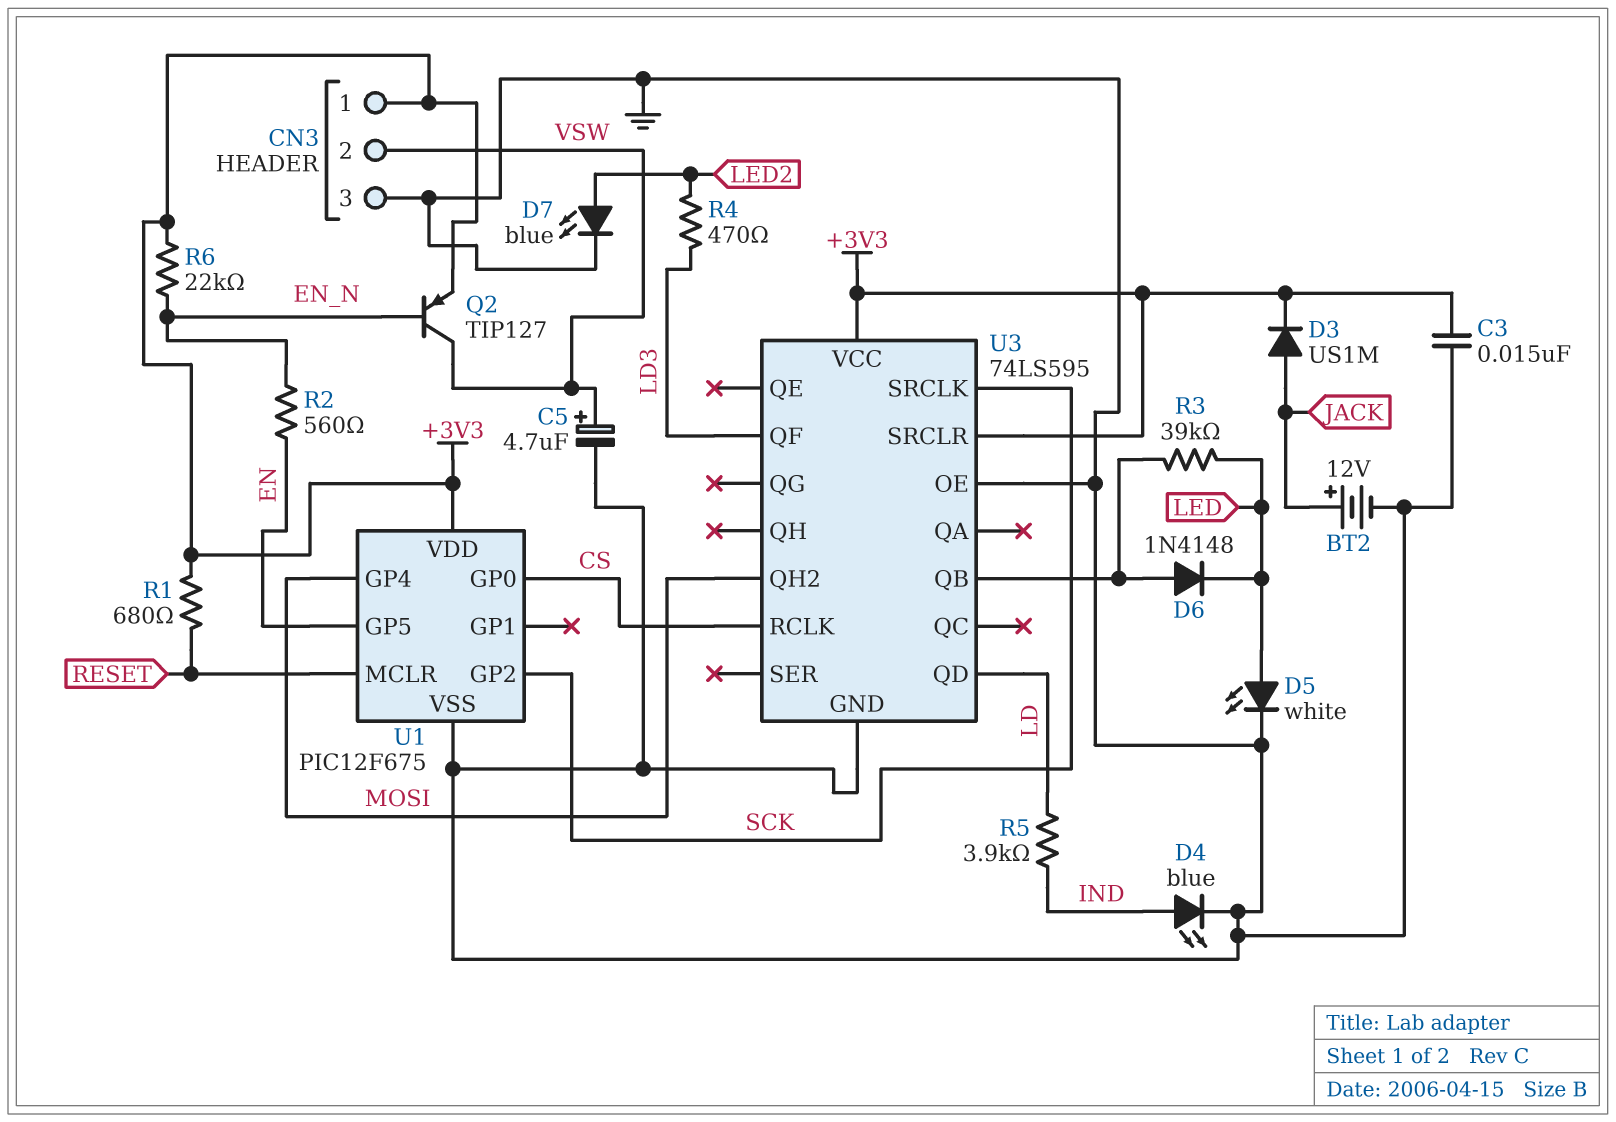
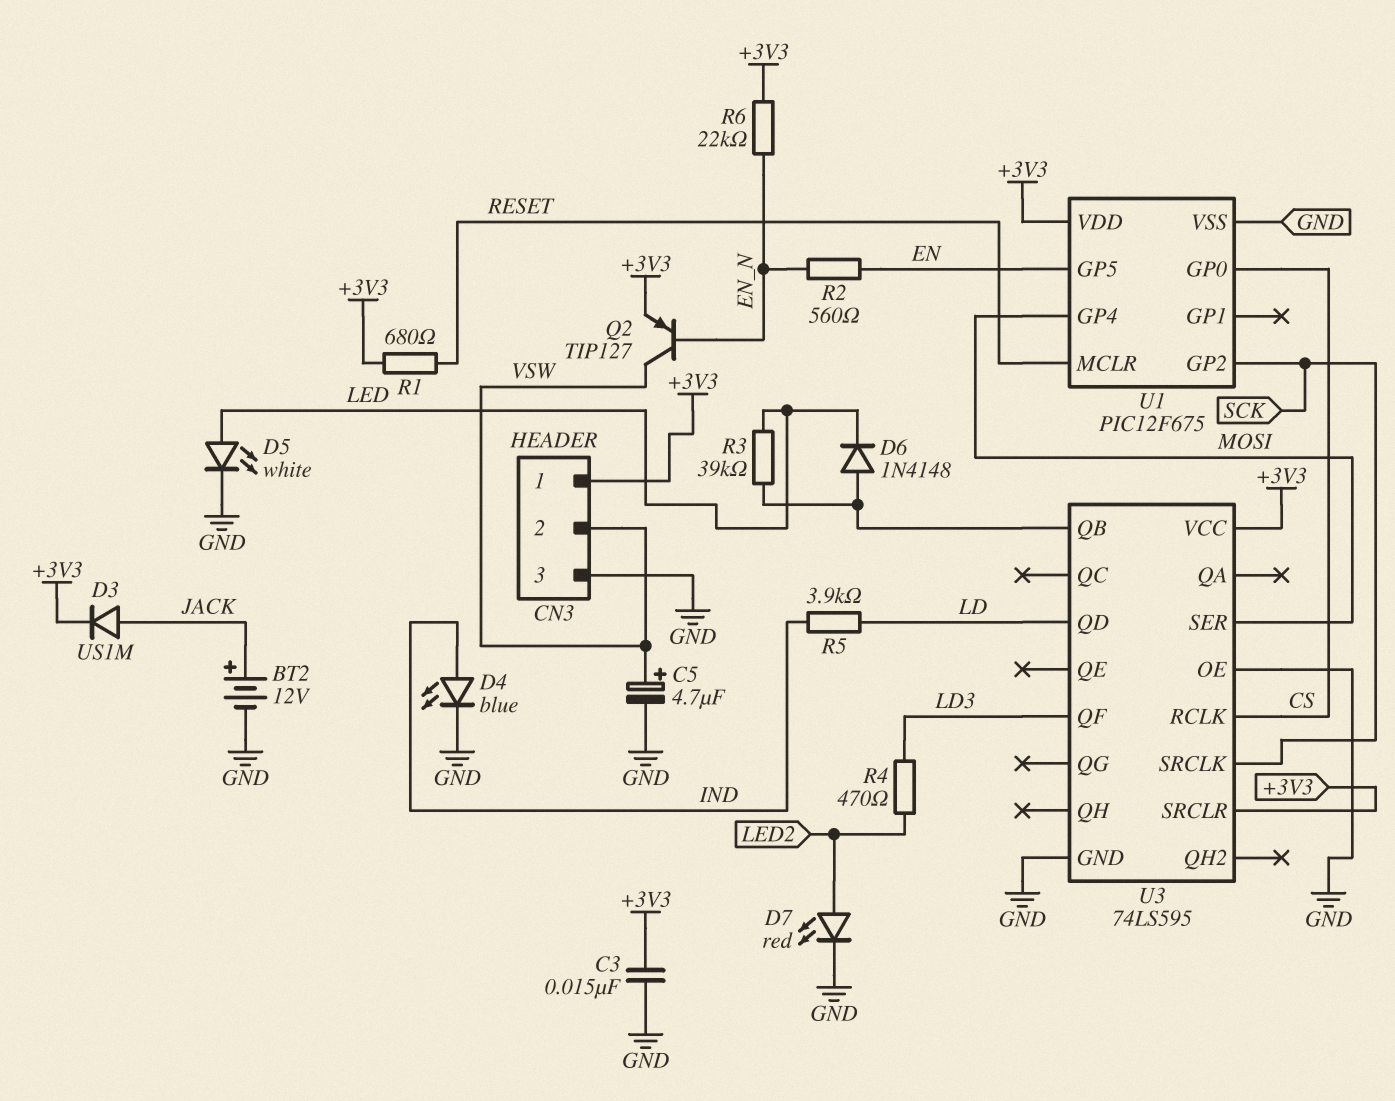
D7: LED blue (A LED2, K GND) -> LED red (A LED2, K GND)
U3 pin QH2: MOSI -> none
U3 pin SER: none -> MOSI

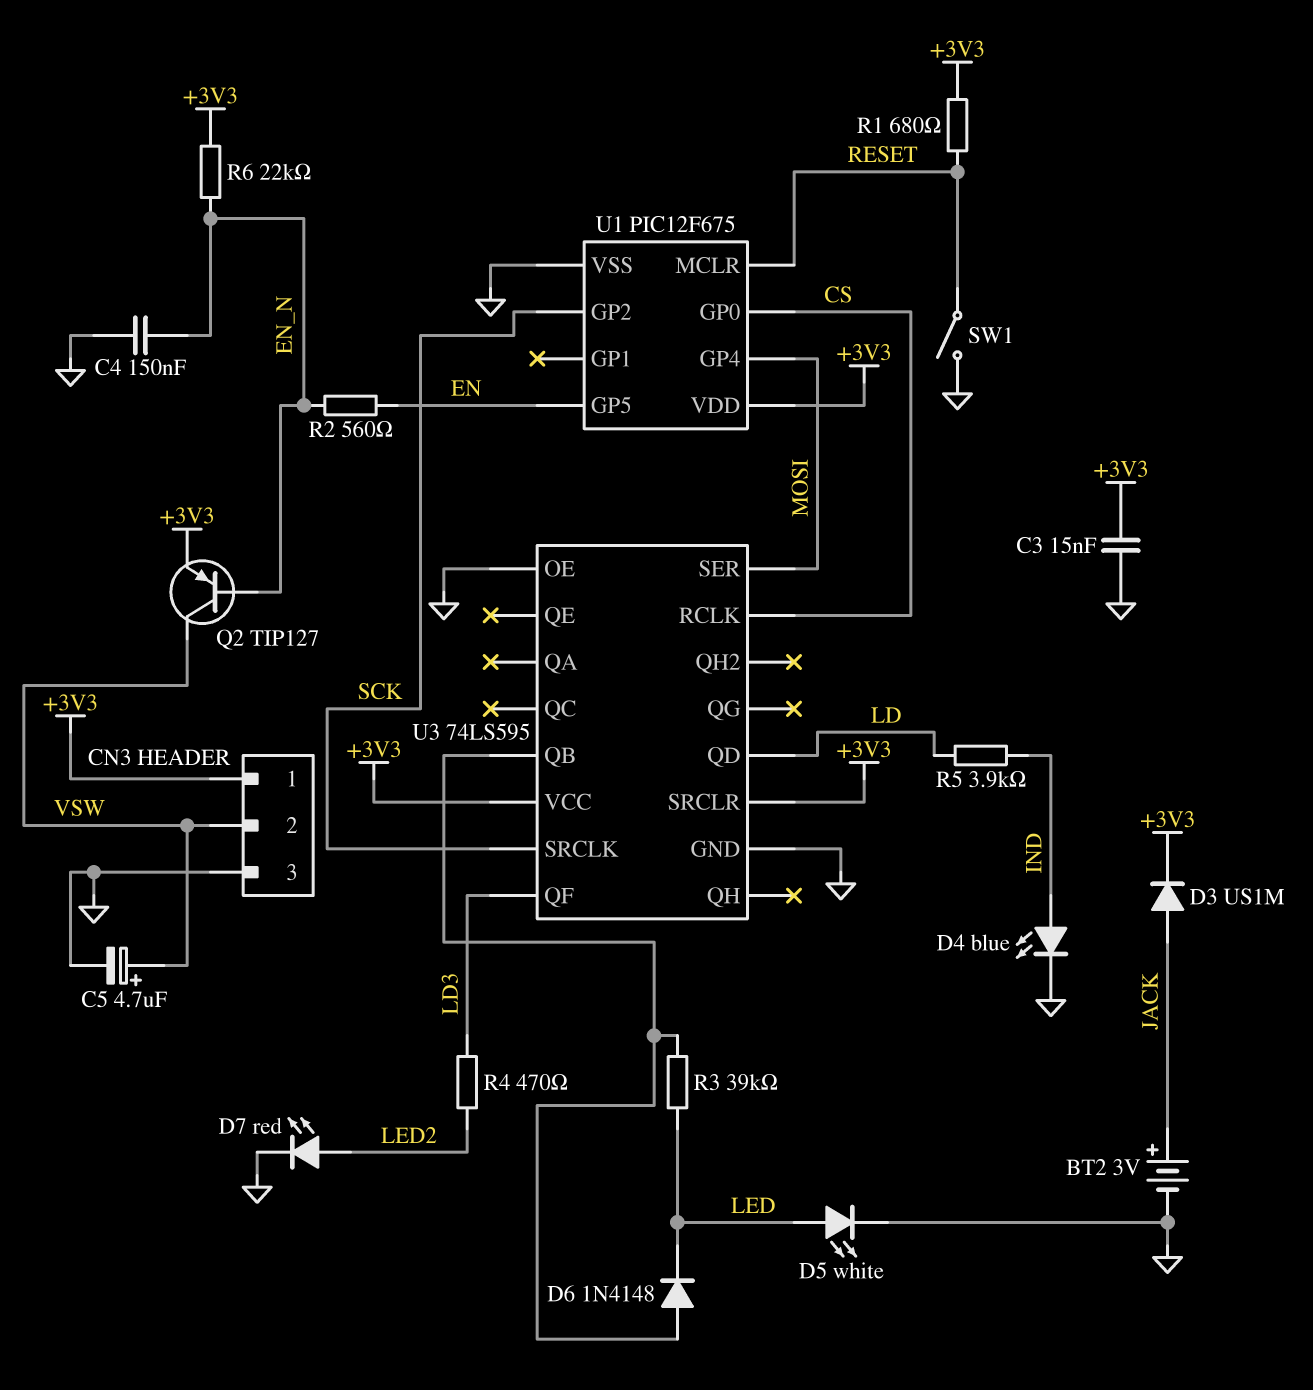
BT2: 12V (plus JACK, minus GND) -> 3V (plus JACK, minus GND)
C4: none -> 150nF (EN_N, GND)
SW1: none -> switch (GND, RESET)

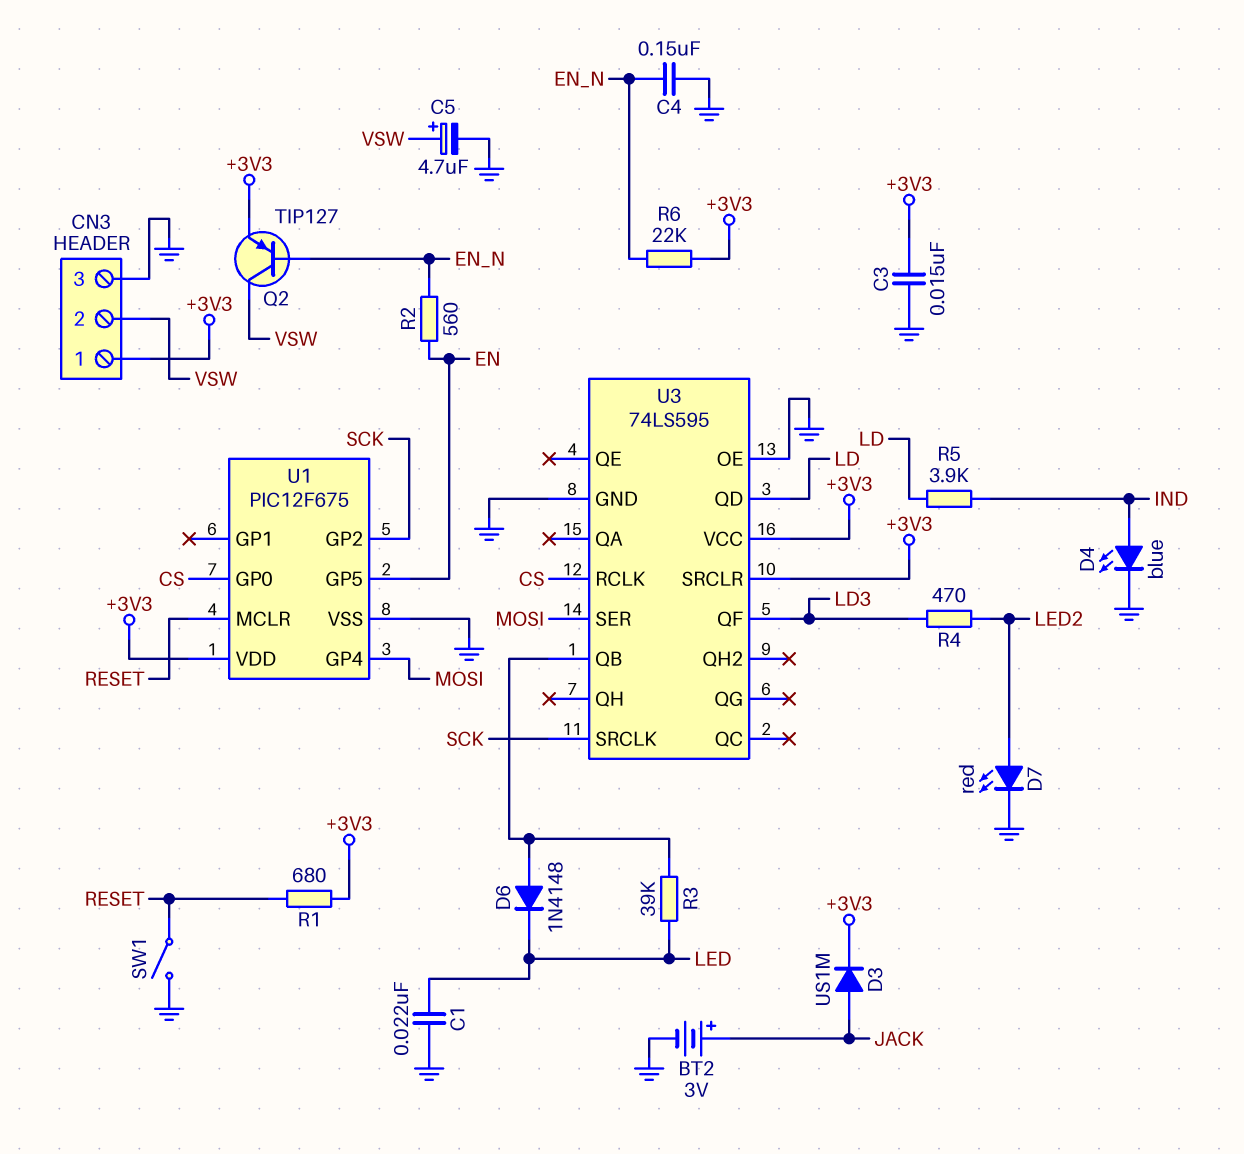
C1: none -> 22nF (GND, LED)
D5: LED white (A LED, K GND) -> none

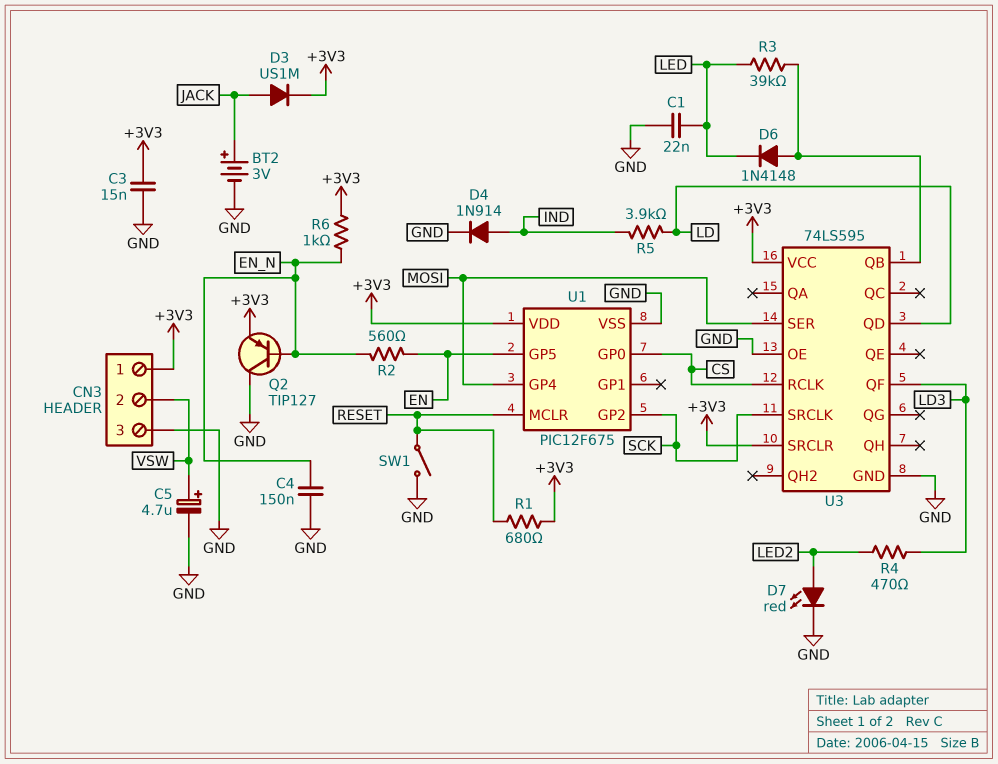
D4: LED blue (A IND, K GND) -> diode 1N914 (A IND, K GND)
Q2: PNP TIP127 (B EN_N, C VSW, E +3V3) -> PNP TIP127 (B EN_N, C GND, E +3V3)
R6: 22k (+3V3, EN_N) -> 1k (+3V3, EN_N)

